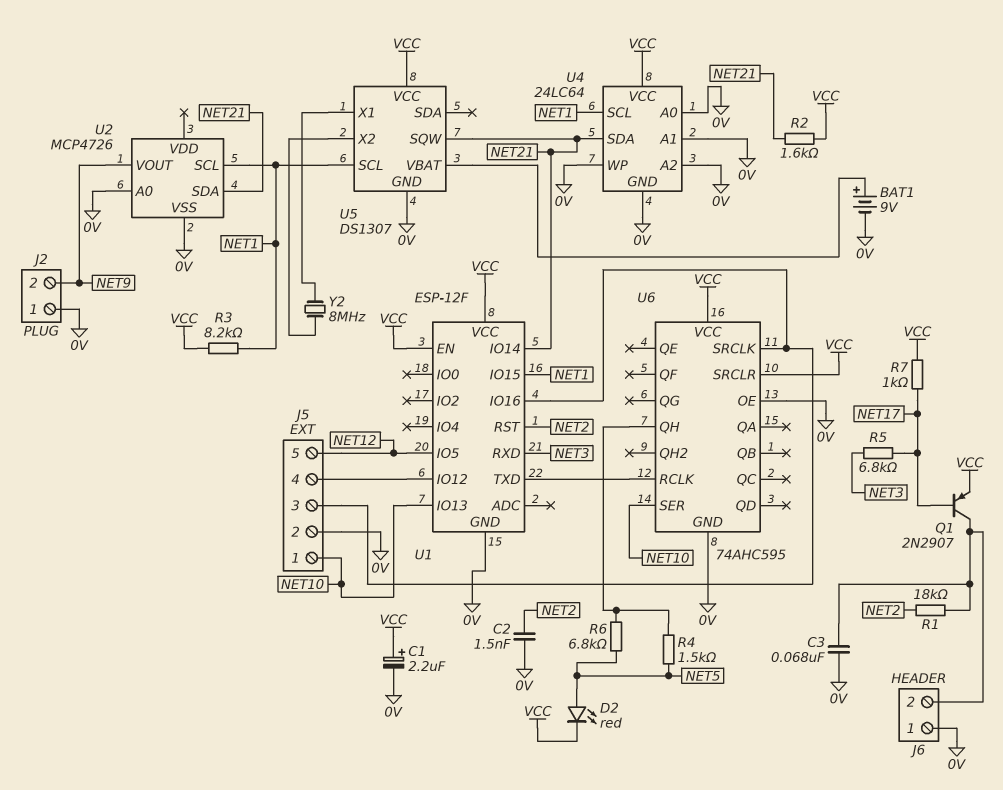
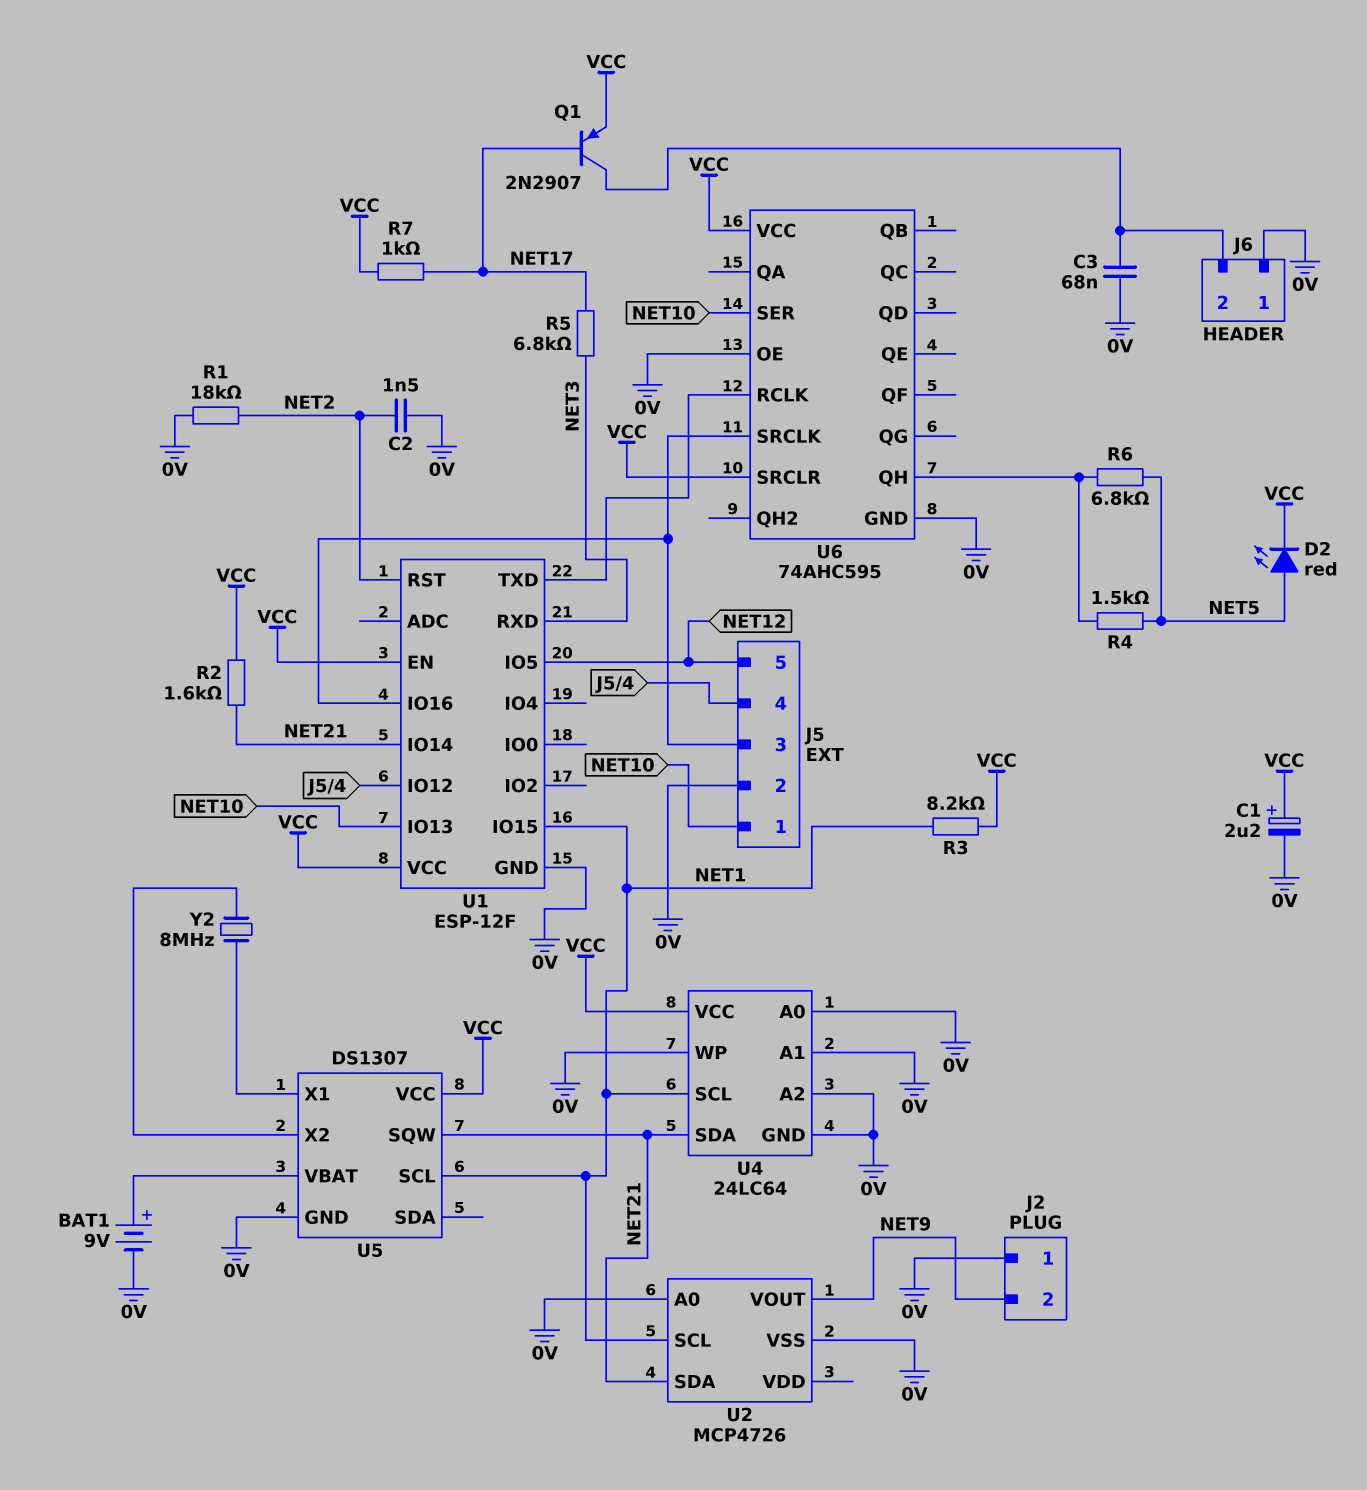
R1: 18k (J6/2, NET2) -> 18k (0V, NET2)

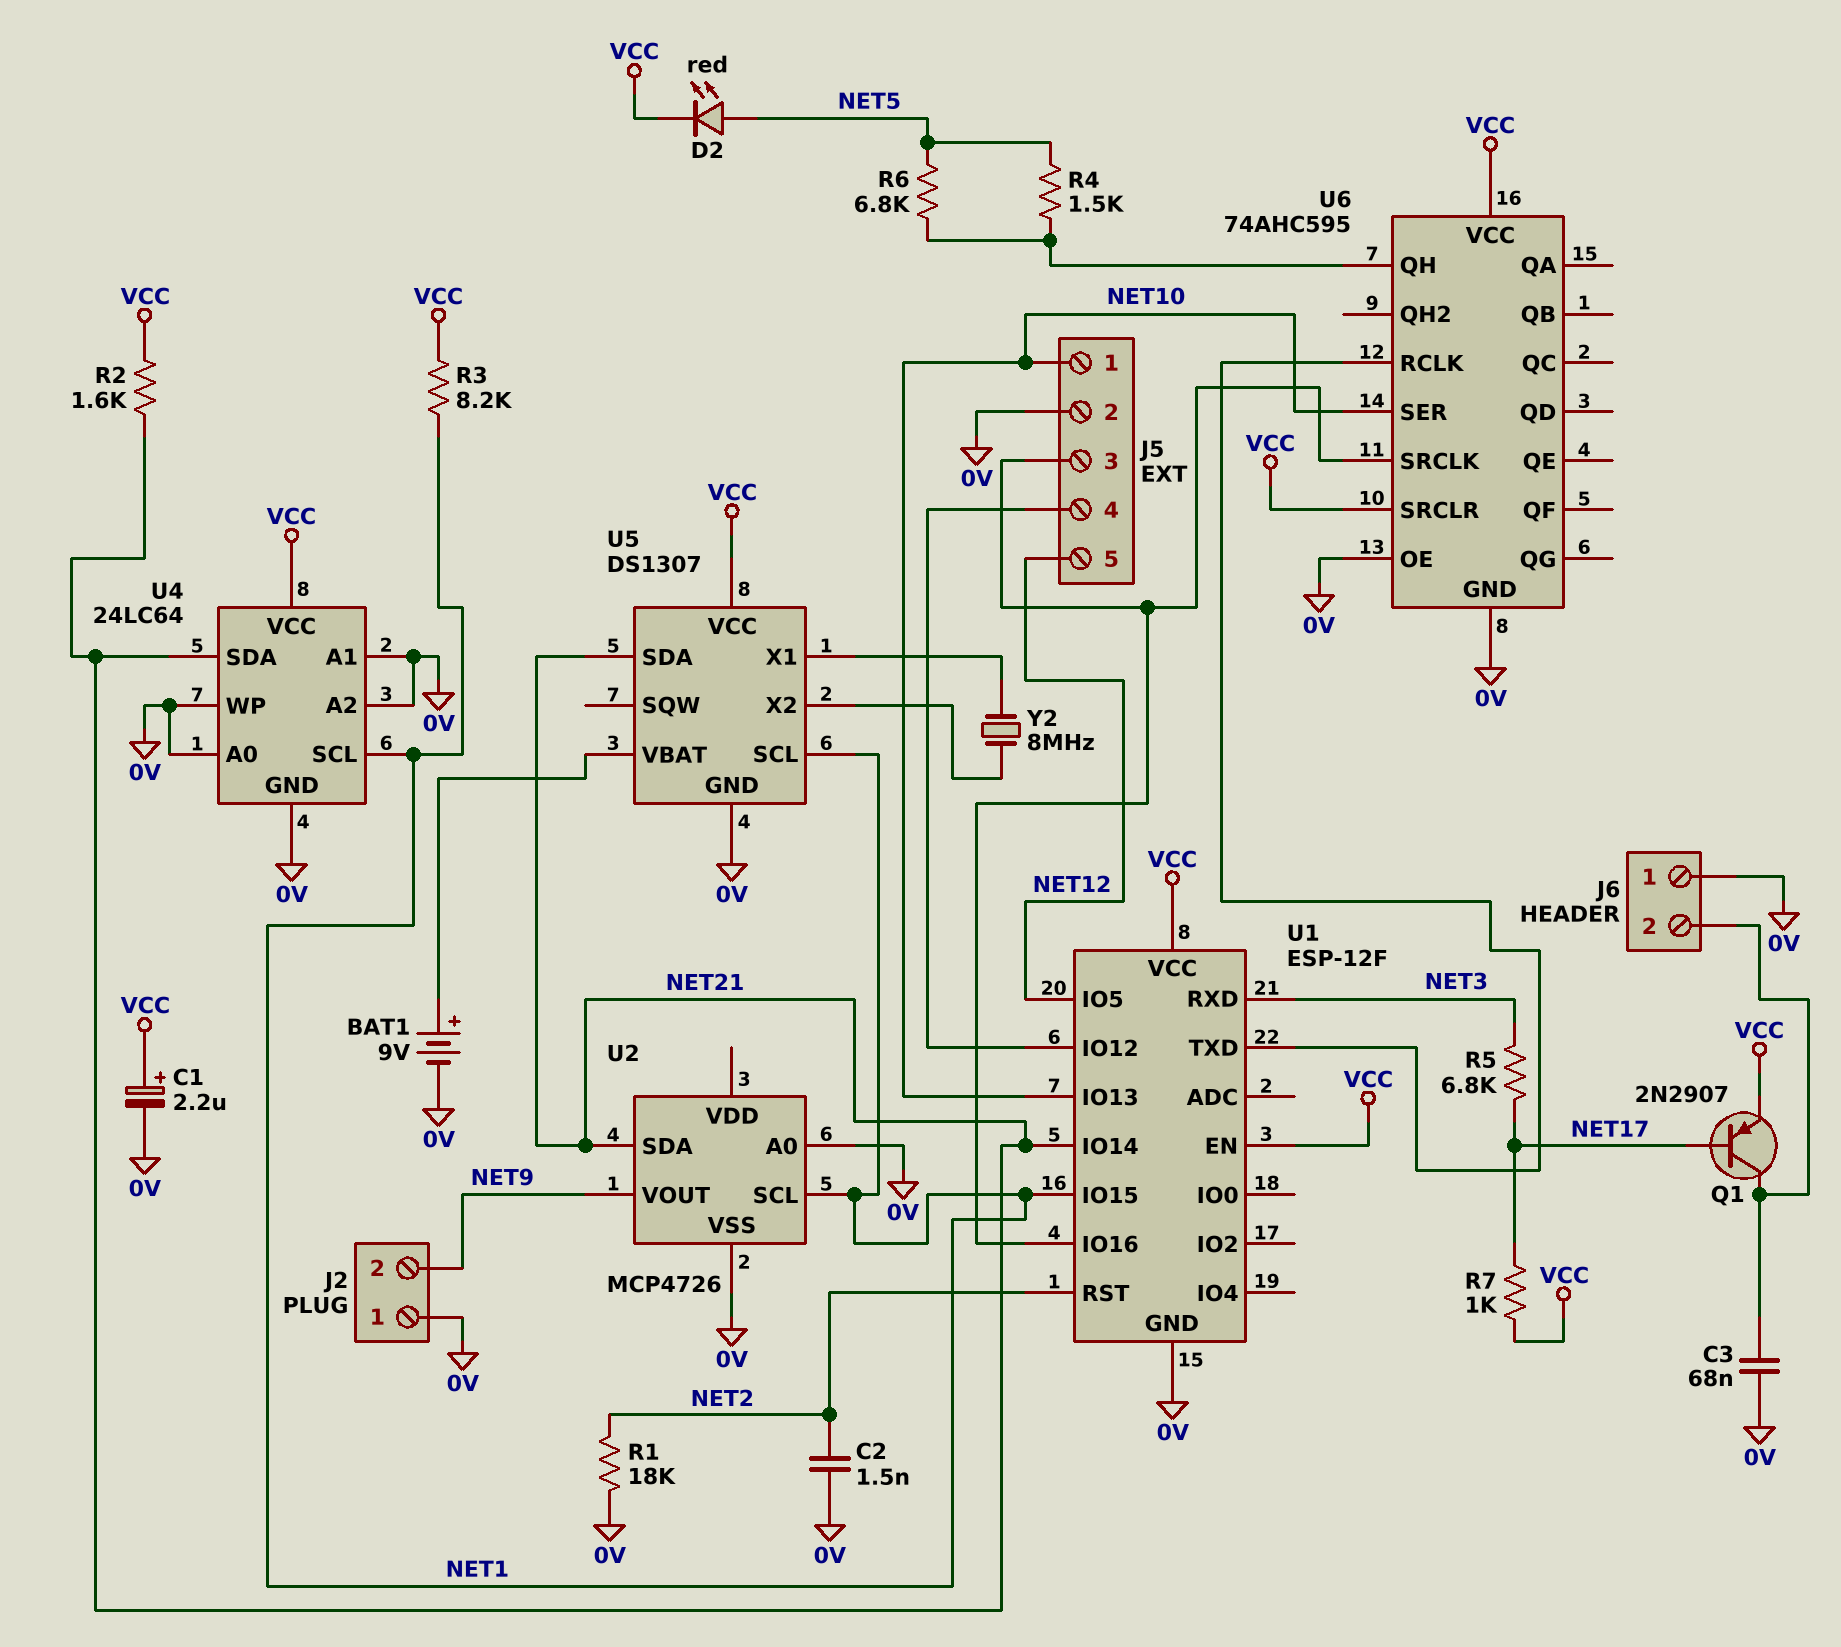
U5 pin SDA: none -> NET21
U5 pin SQW: NET21 -> none

